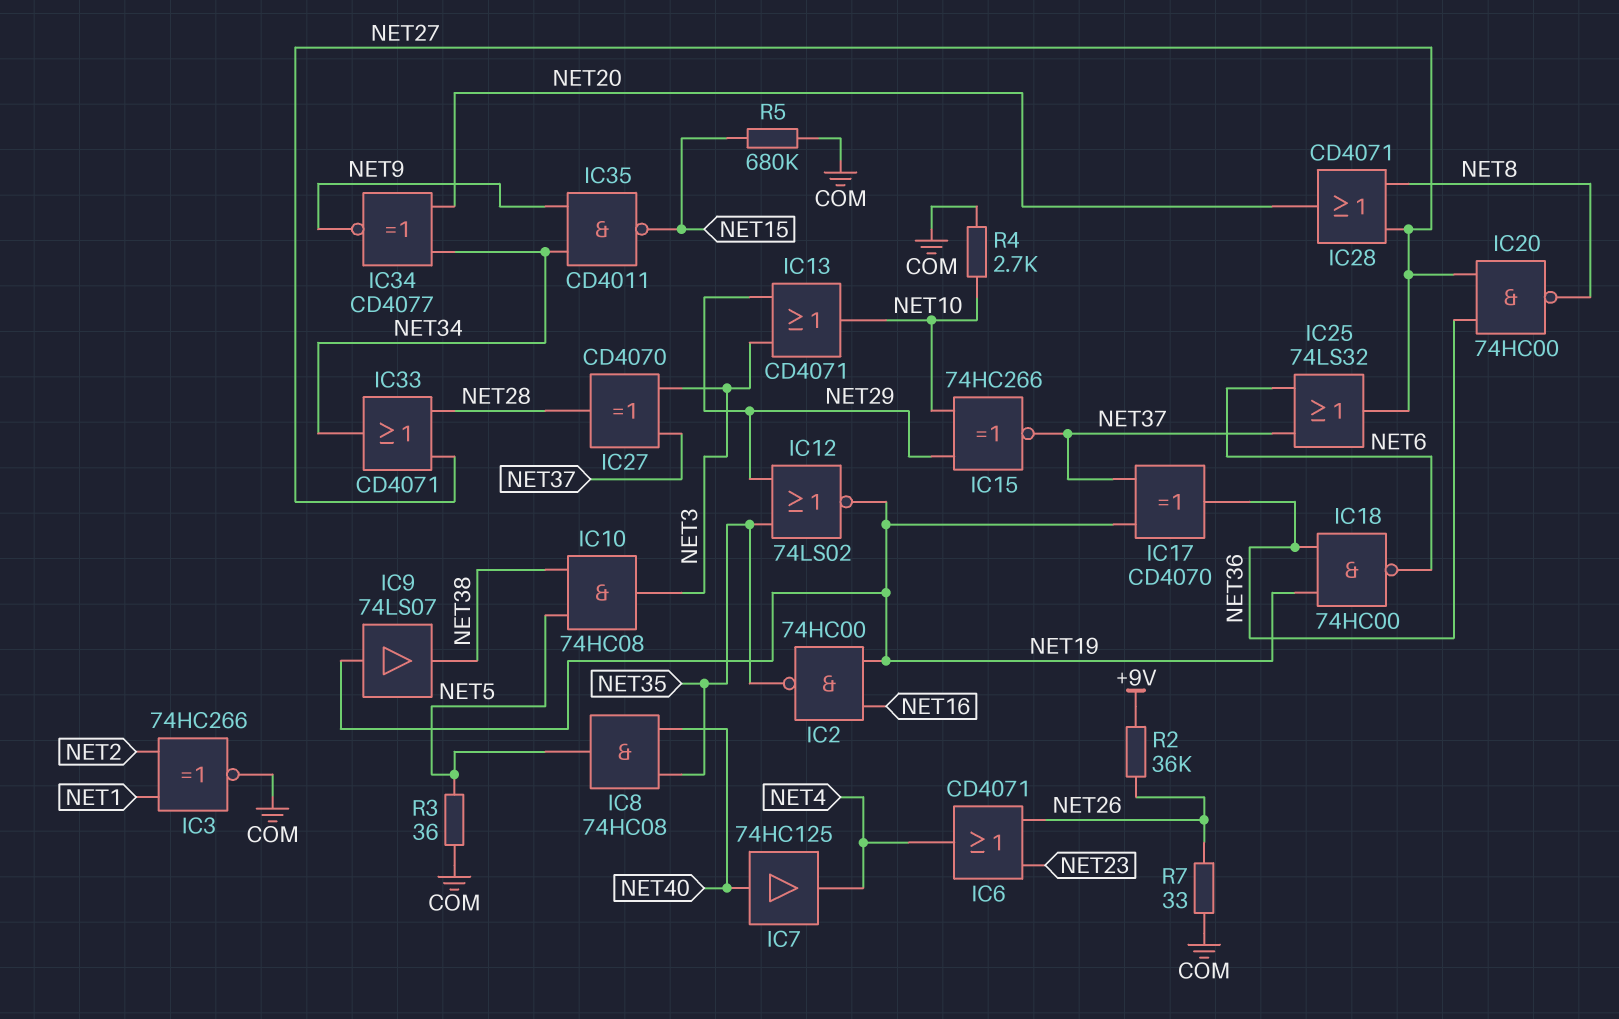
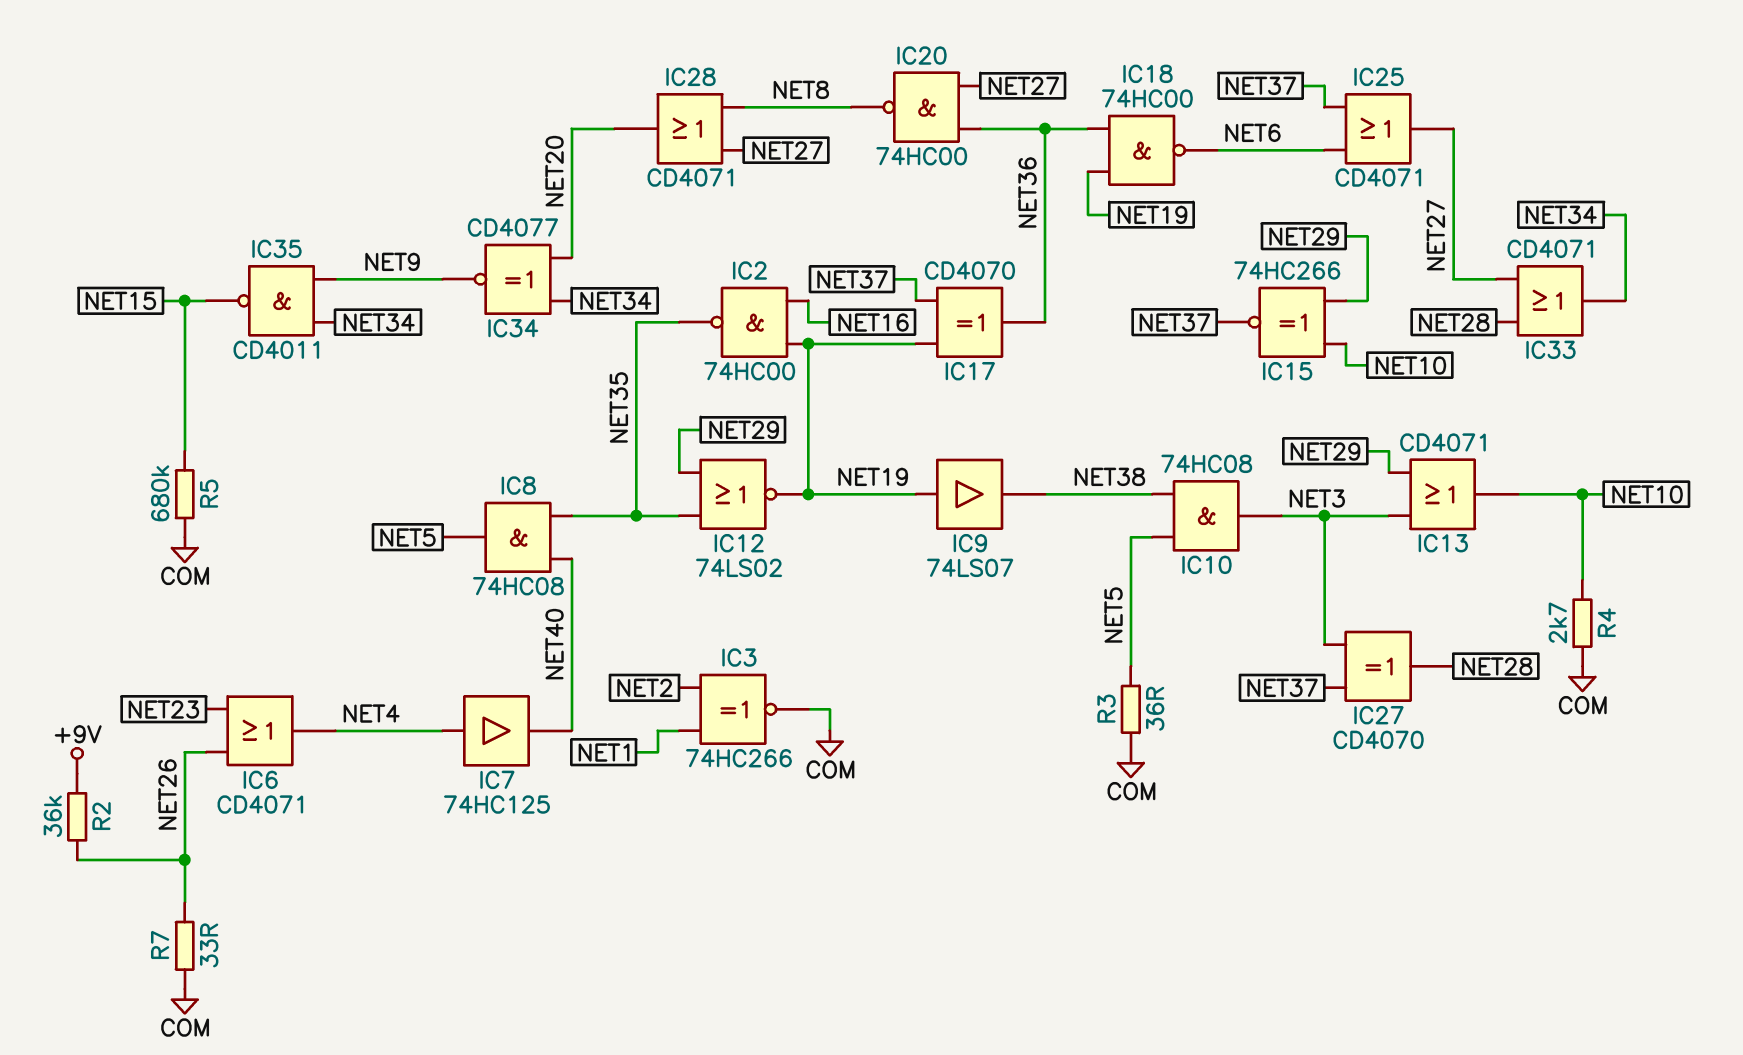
IC7: buffer 74HC125 (in NET40, out NET4) -> buffer 74HC125 (in NET4, out NET40)
IC25: OR 74LS32 (in NET6, in NET37, out NET27) -> OR CD4071 (in NET6, in NET37, out NET27)

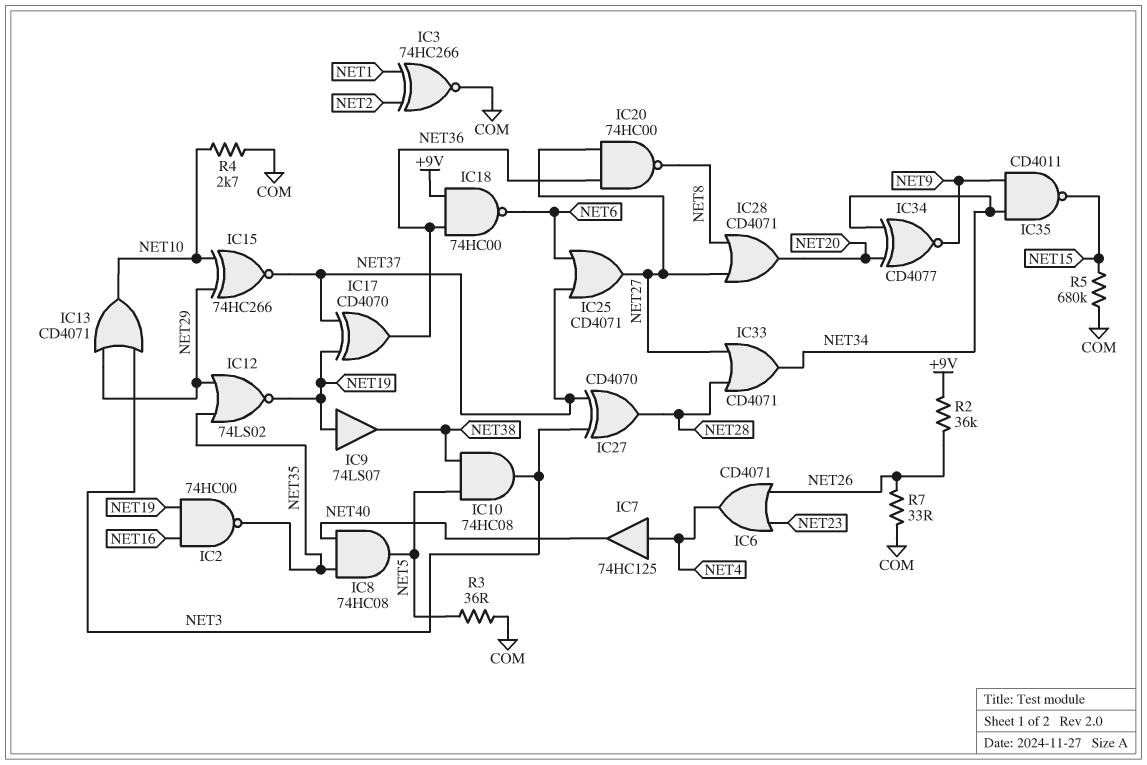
IC18: NAND 74HC00 (in NET19, in NET36, out NET6) -> NAND 74HC00 (in +9V, in NET36, out NET6)

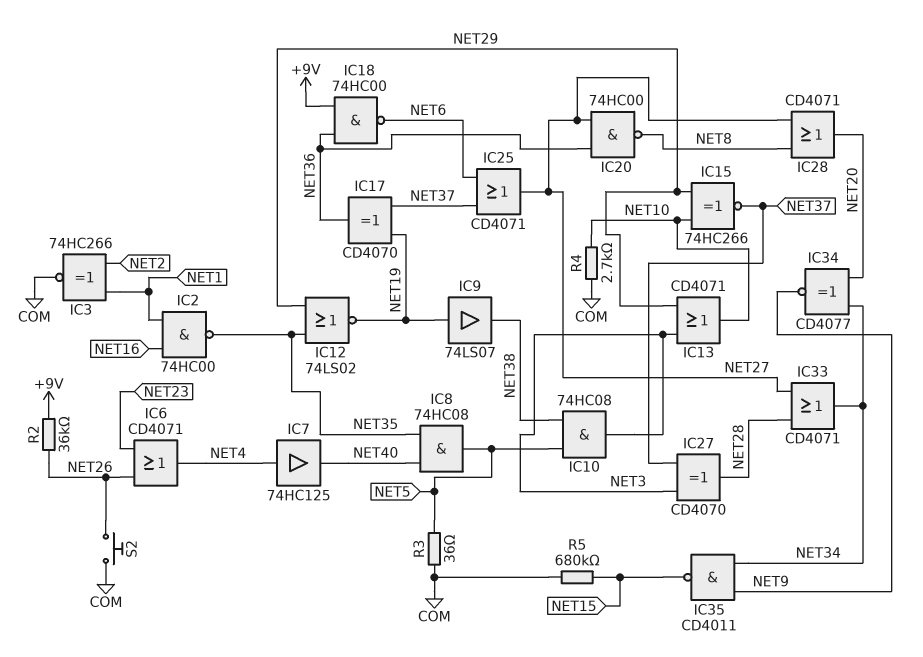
IC2: NAND 74HC00 (in NET16, in NET19, out NET35) -> NAND 74HC00 (in NET1, in NET16, out NET35)
R7: 33 (COM, NET26) -> none
S2: none -> button (COM, NET26)

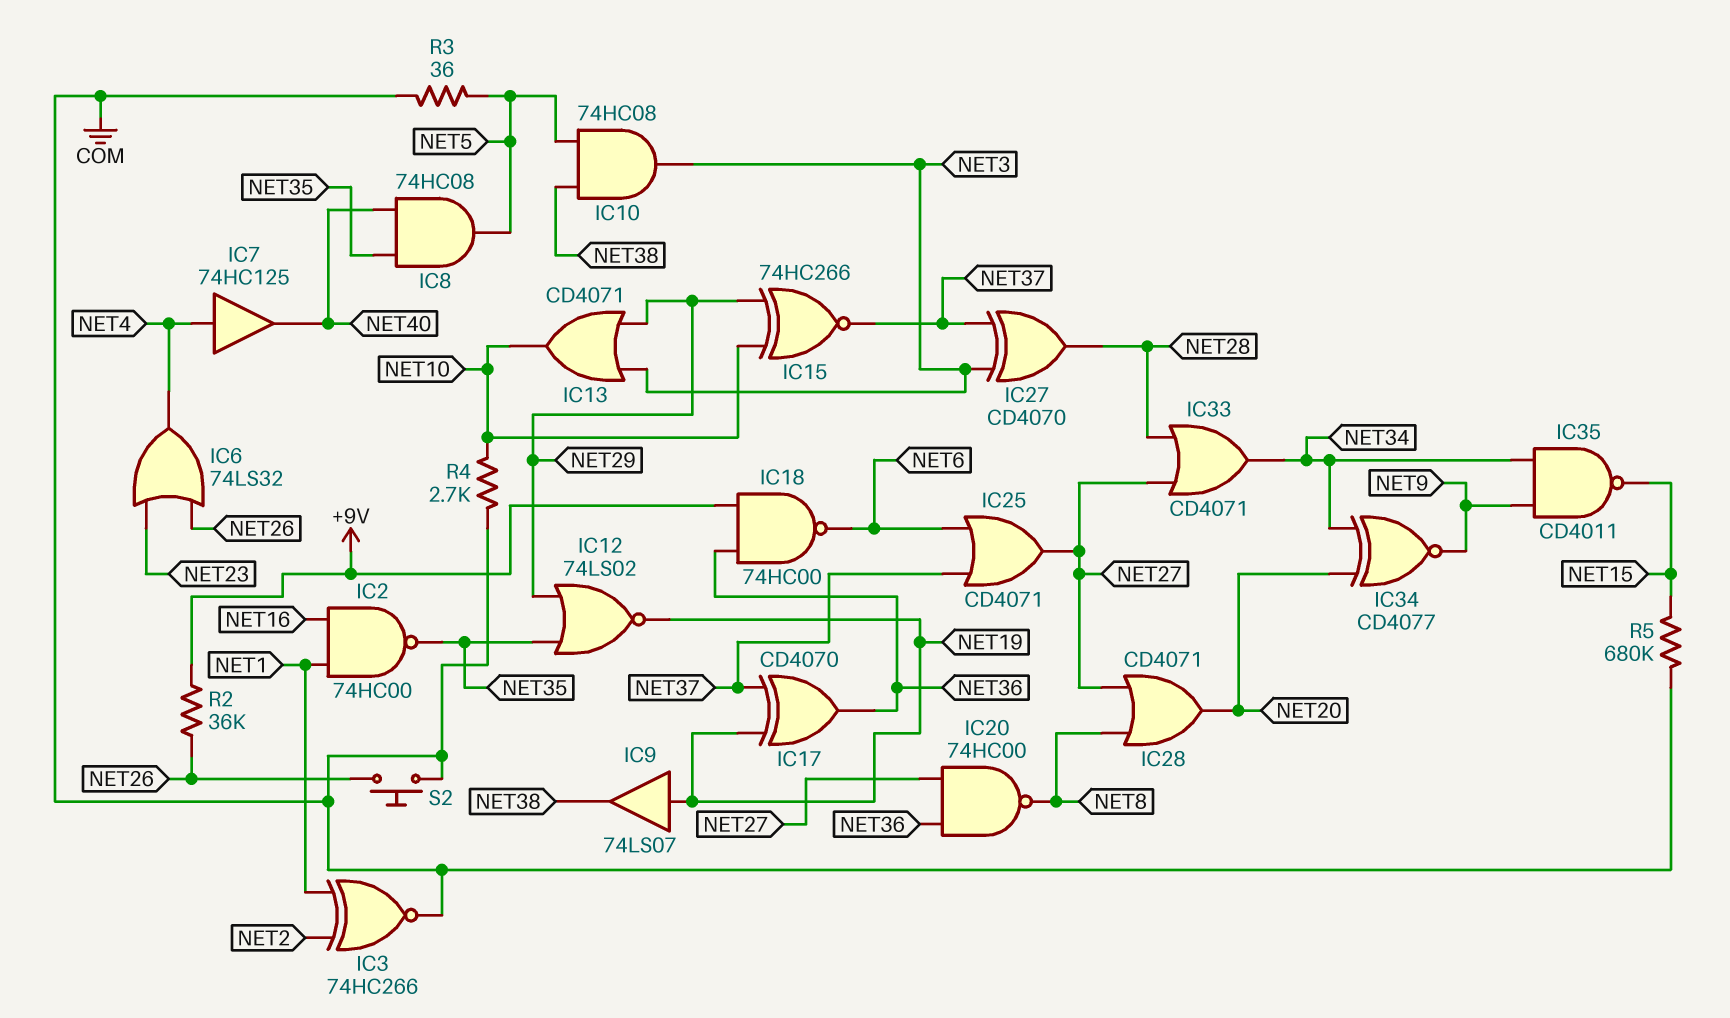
IC6: OR CD4071 (in NET23, in NET26, out NET4) -> OR 74LS32 (in NET23, in NET26, out NET4)

